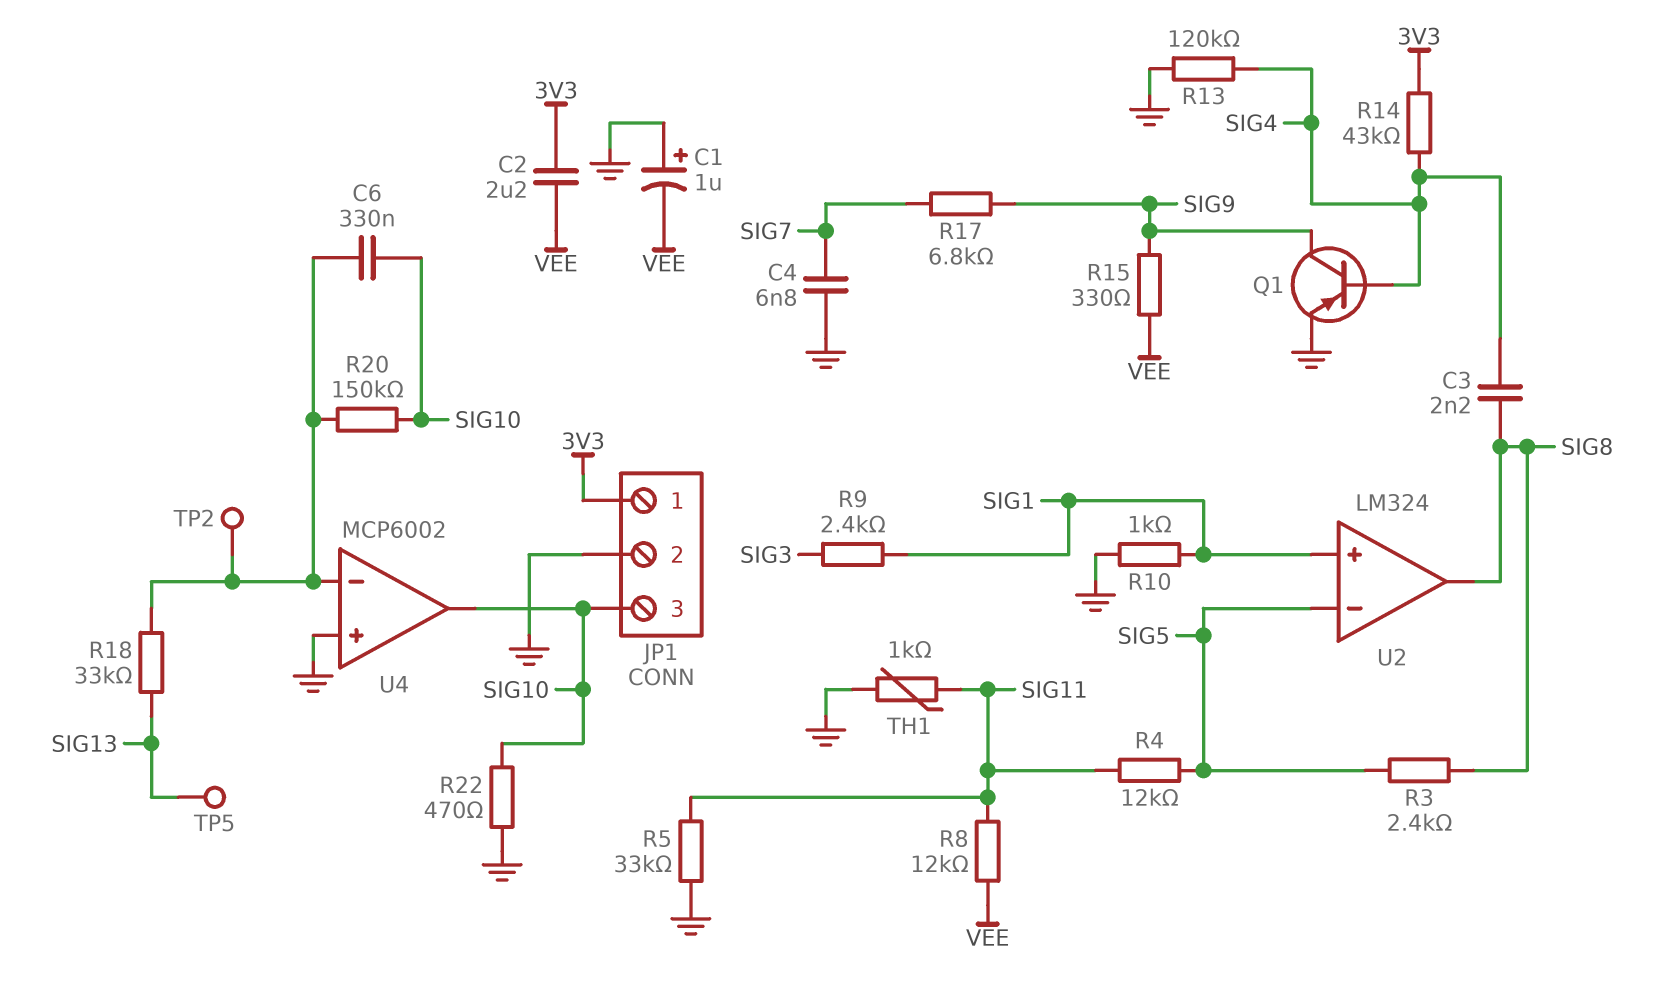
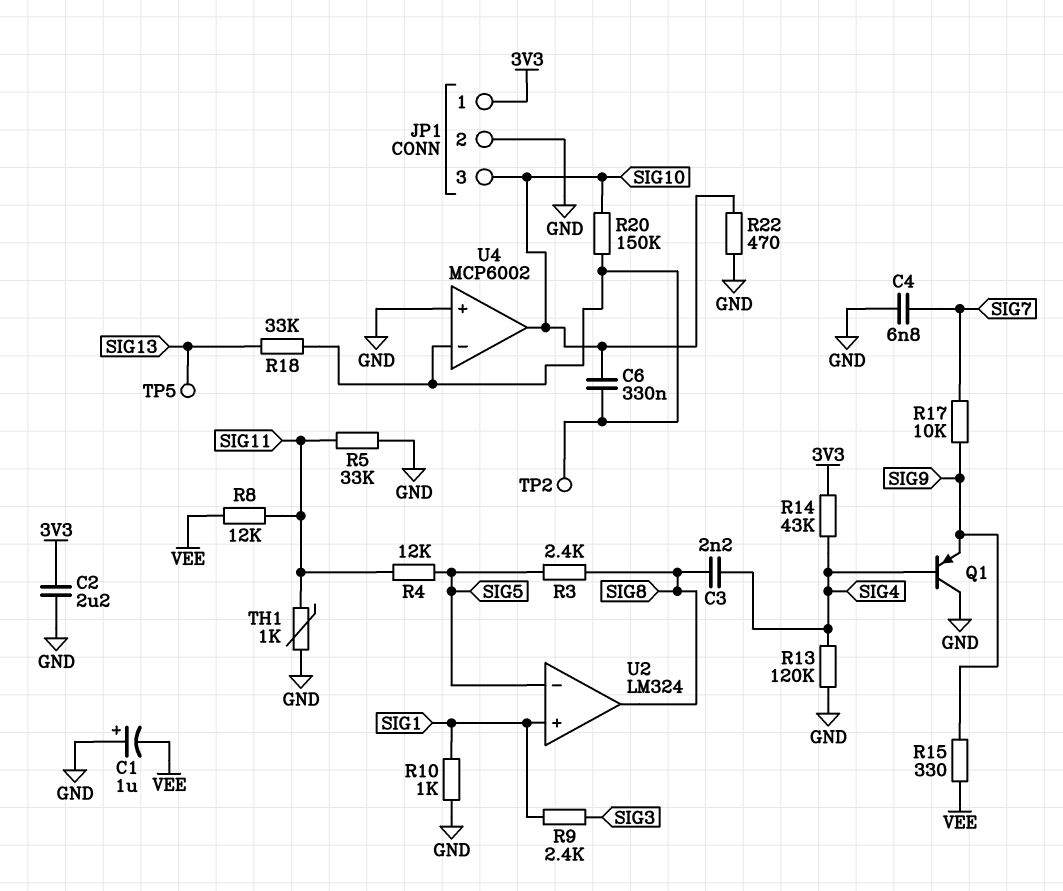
C2: 2.2uF (3V3, VEE) -> 2.2uF (3V3, GND)
Q1: PNP (B SIG4, C SIG9, E GND) -> PNP (B SIG4, C GND, E SIG9)
R17: 6.8k (SIG7, SIG9) -> 10k (SIG7, SIG9)

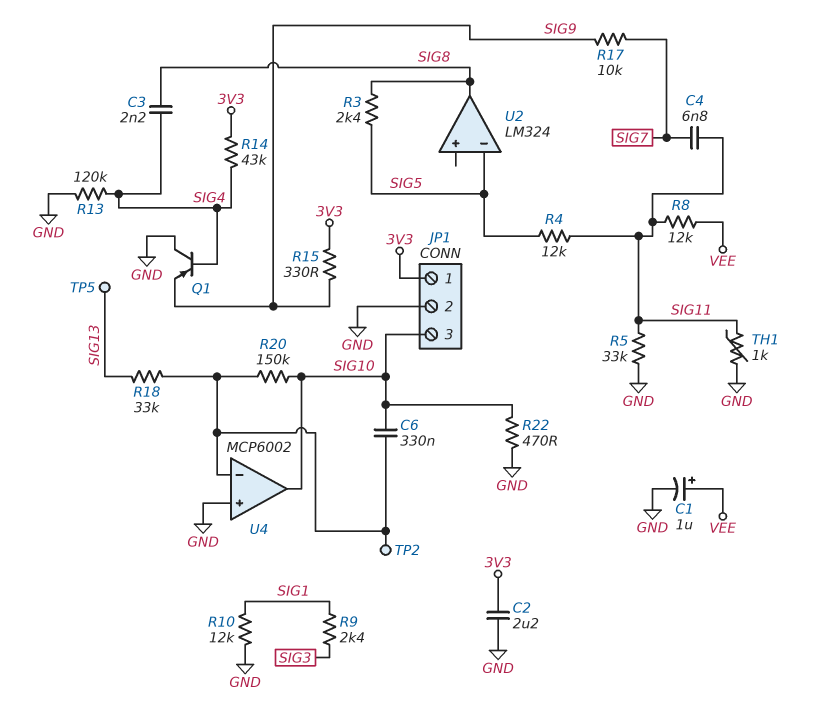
C1: 1uF (plus GND, minus VEE) -> 1uF (plus VEE, minus GND)
C4: 6.8nF (GND, SIG7) -> 6.8nF (SIG7, SIG11)
R10: 1k (GND, SIG1) -> 12k (GND, SIG1)
R15: 330 (SIG9, VEE) -> 330 (3V3, SIG9)
U2 pin in+: SIG1 -> none

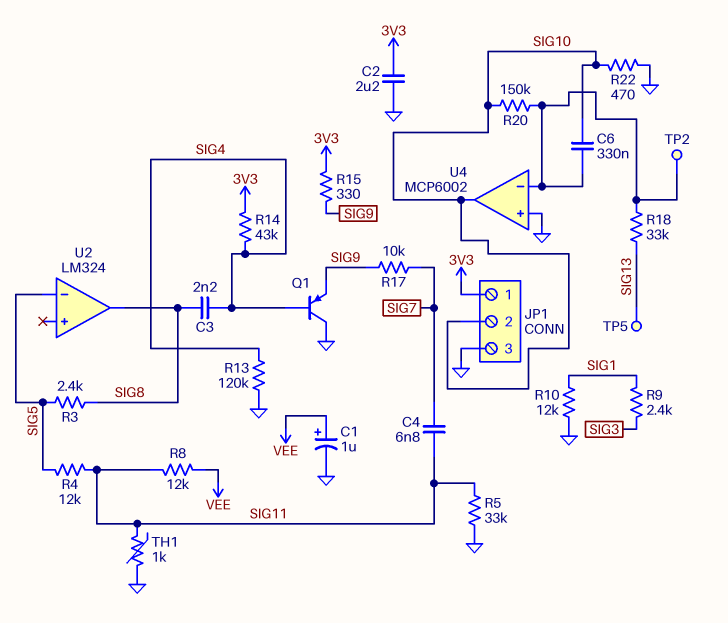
JP1 pin 2: GND -> SIG10
JP1 pin 3: SIG10 -> GND

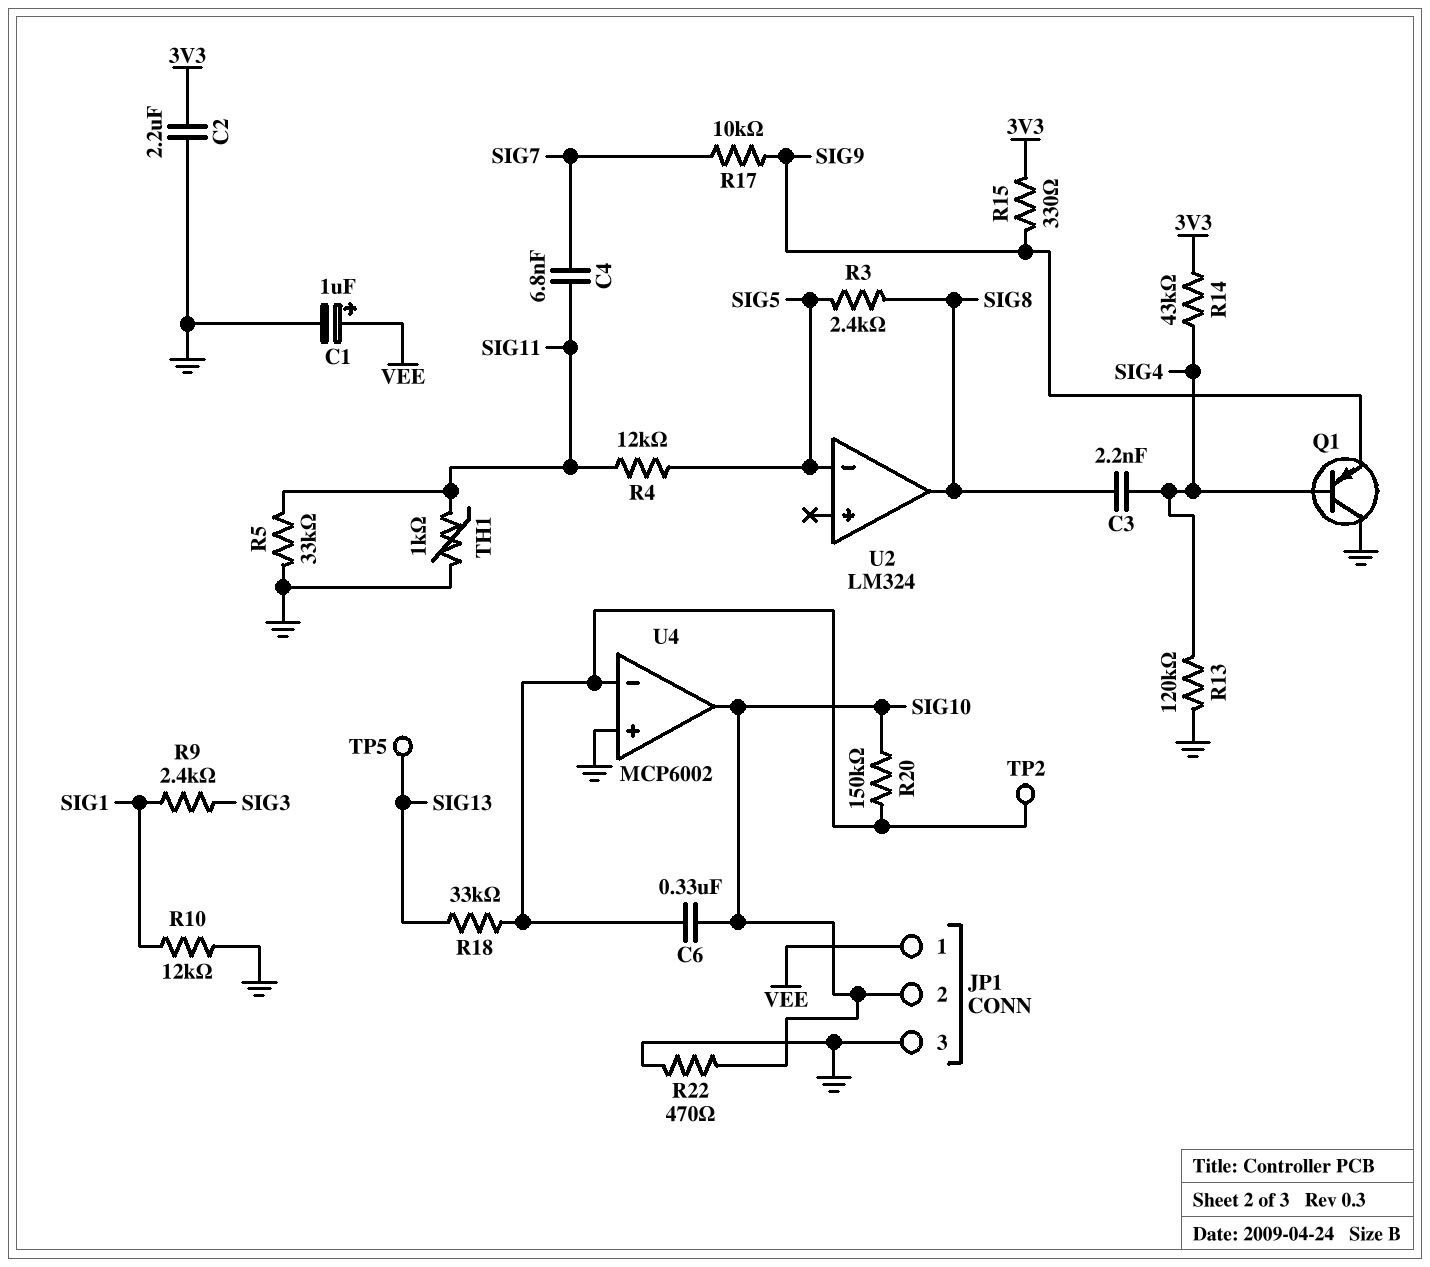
JP1 pin 1: 3V3 -> VEE
R8: 12k (SIG11, VEE) -> none

